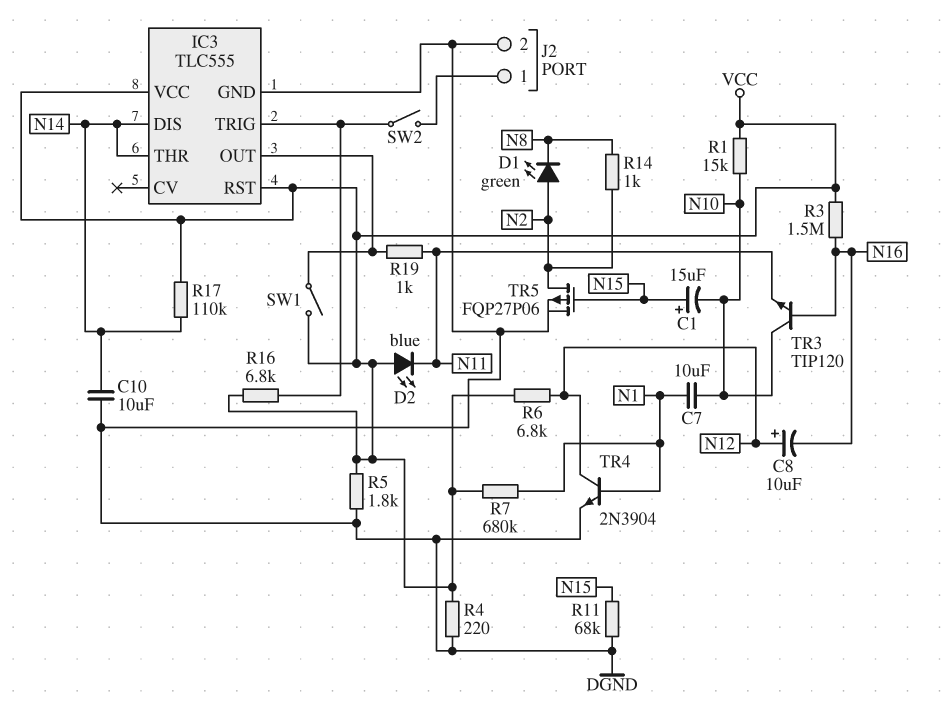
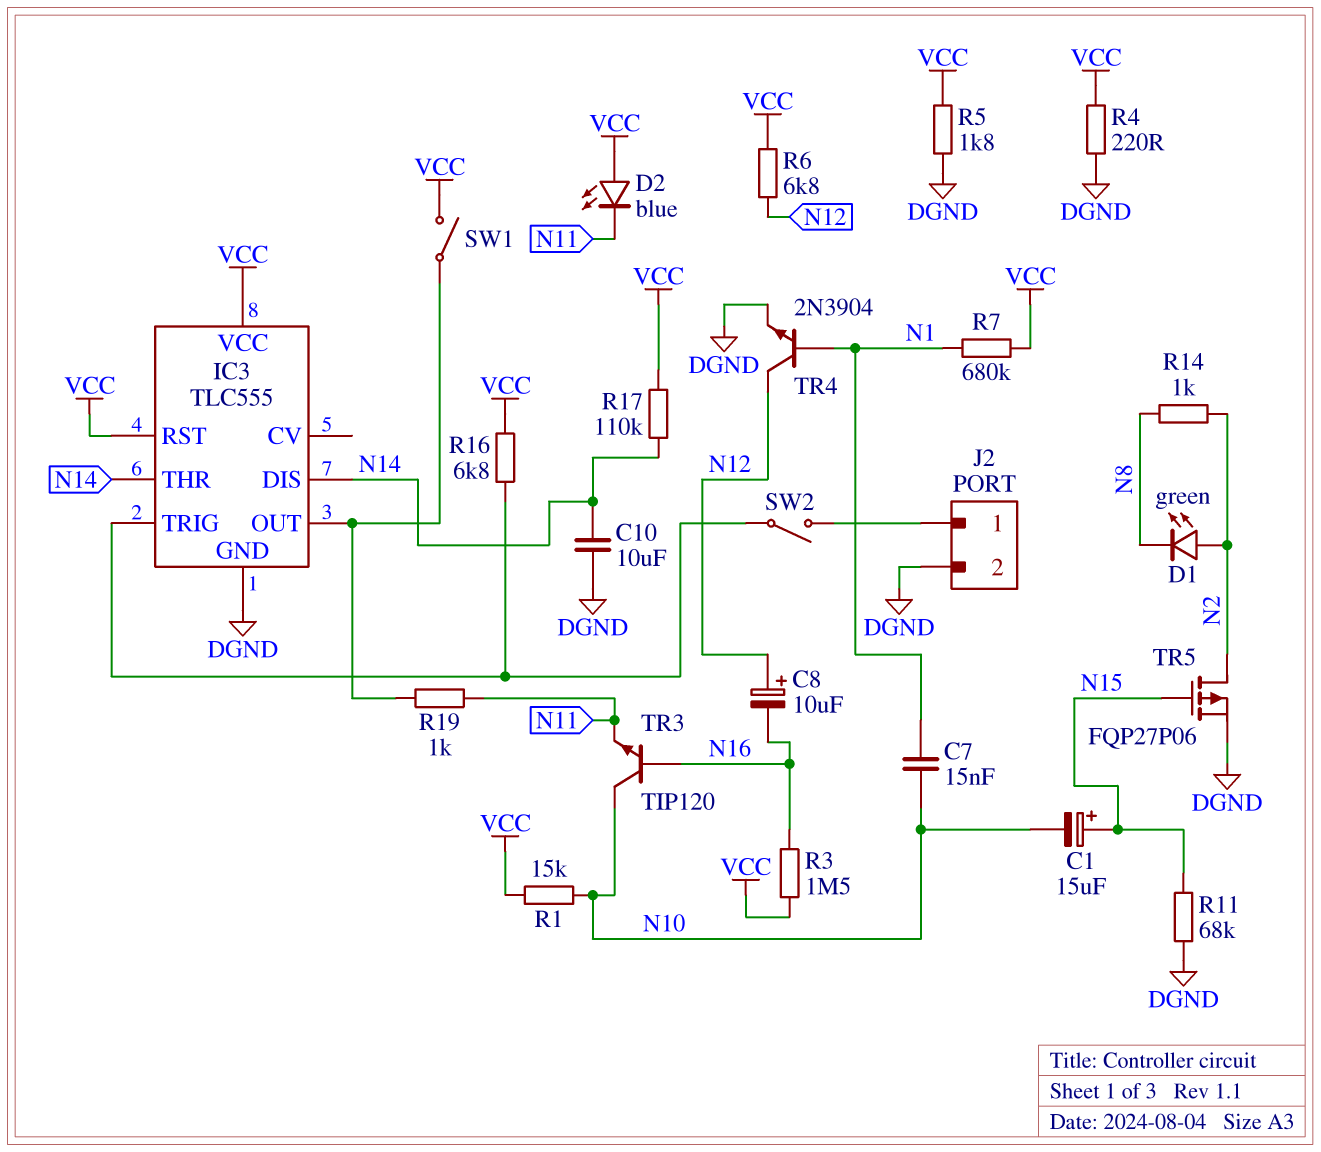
C7: 10uF (N1, N10) -> 15nF (N1, N10)

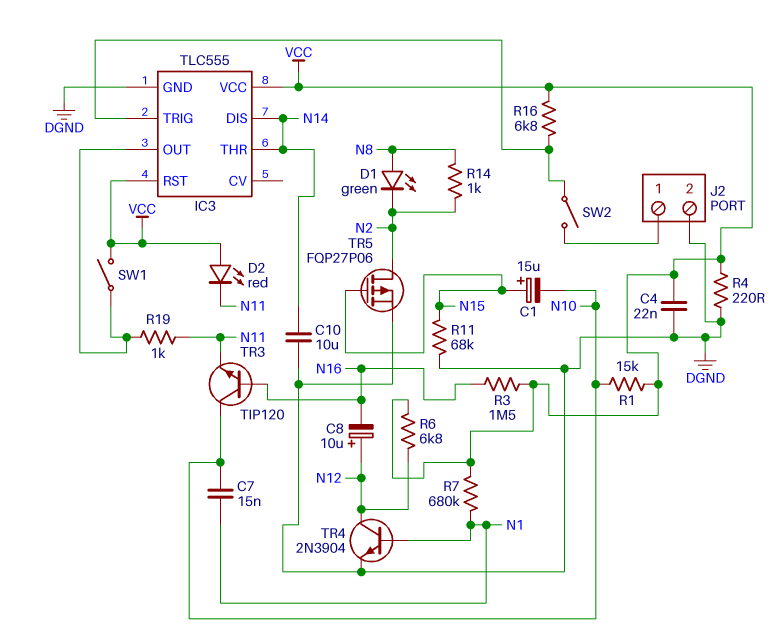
C4: none -> 22nF (DGND, VCC)
D1: LED green (A N2, K N8) -> LED green (A N8, K N2)
D2: LED blue (A VCC, K N11) -> LED red (A VCC, K N11)
R5: 1.8k (DGND, VCC) -> none
R17: 110k (N14, VCC) -> none

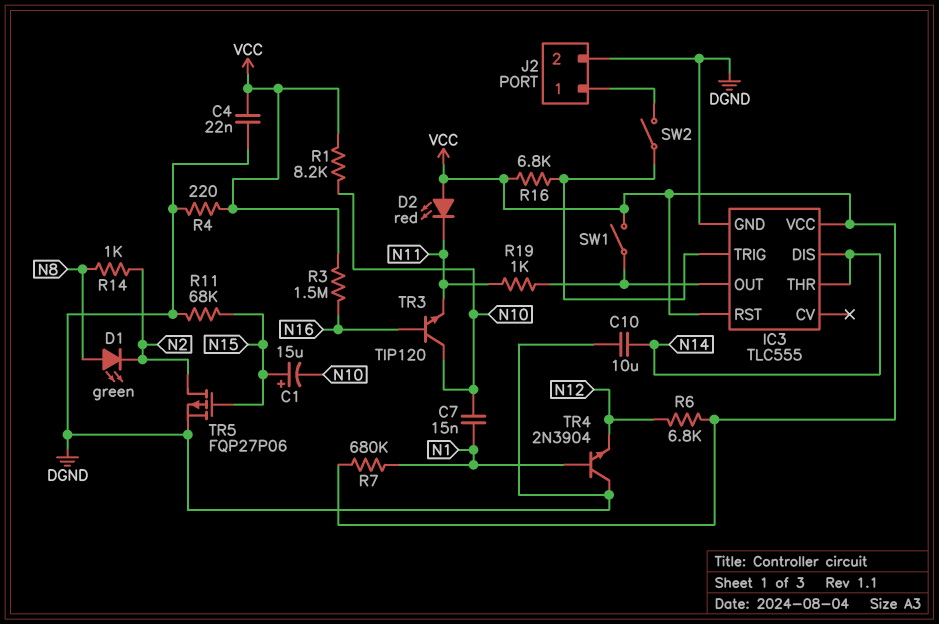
C8: 10uF (plus N12, minus N16) -> none
R1: 15k (N10, VCC) -> 8.2k (N10, VCC)
TR4: NPN 2N3904 (B N1, C N12, E DGND) -> NPN 2N3904 (B N1, C DGND, E N12)

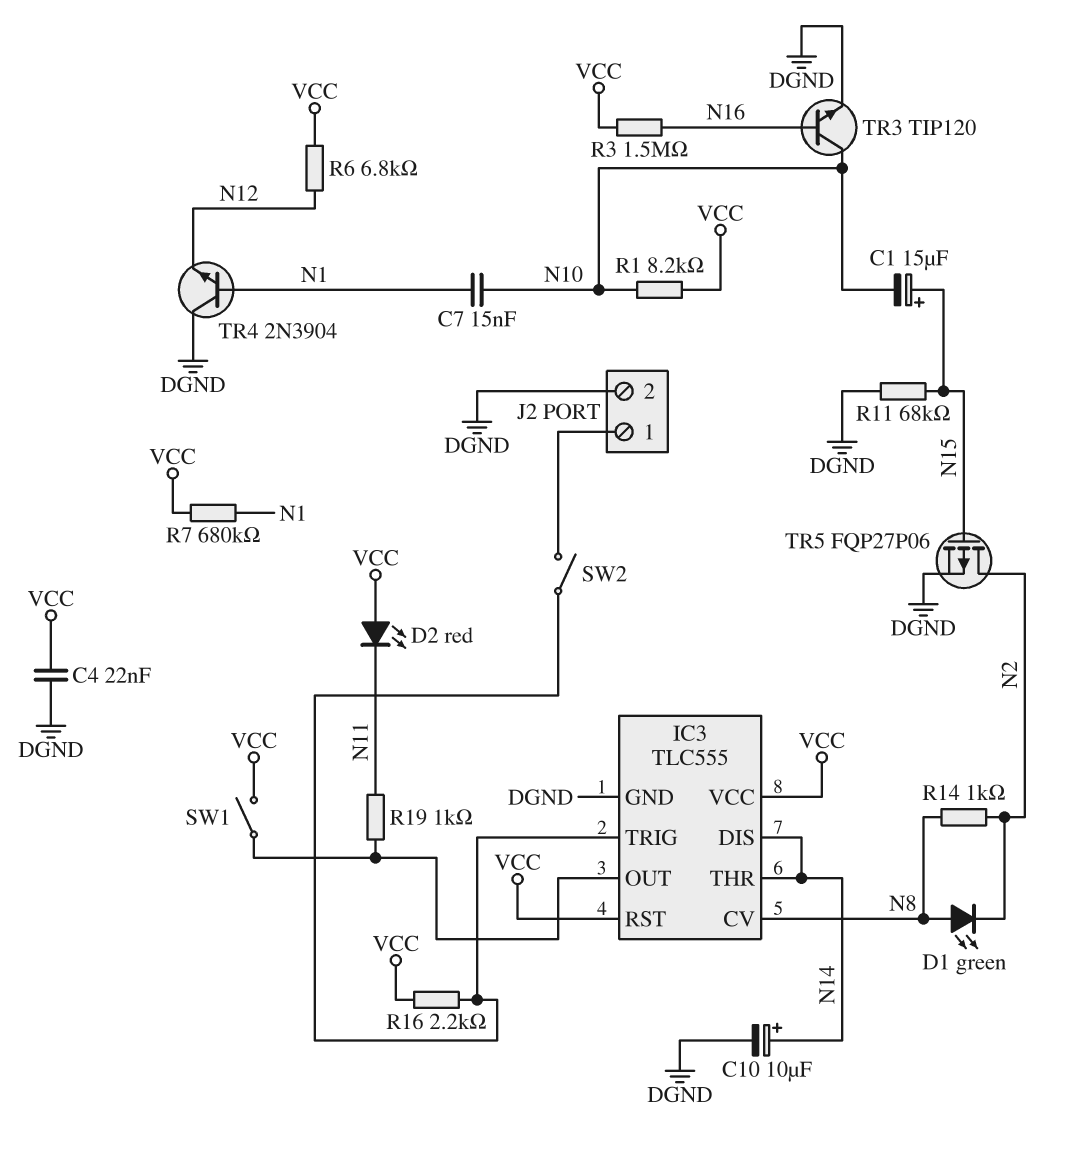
C10: 10uF (DGND, N14) -> 10uF (plus N14, minus DGND)
IC3 pin CV: none -> N8
R4: 220 (DGND, VCC) -> none
R16: 6.8k (IC3/TRIG, VCC) -> 2.2k (IC3/TRIG, VCC)
TR3: NPN TIP120 (B N16, C N10, E N11) -> NPN TIP120 (B N16, C N10, E DGND)

